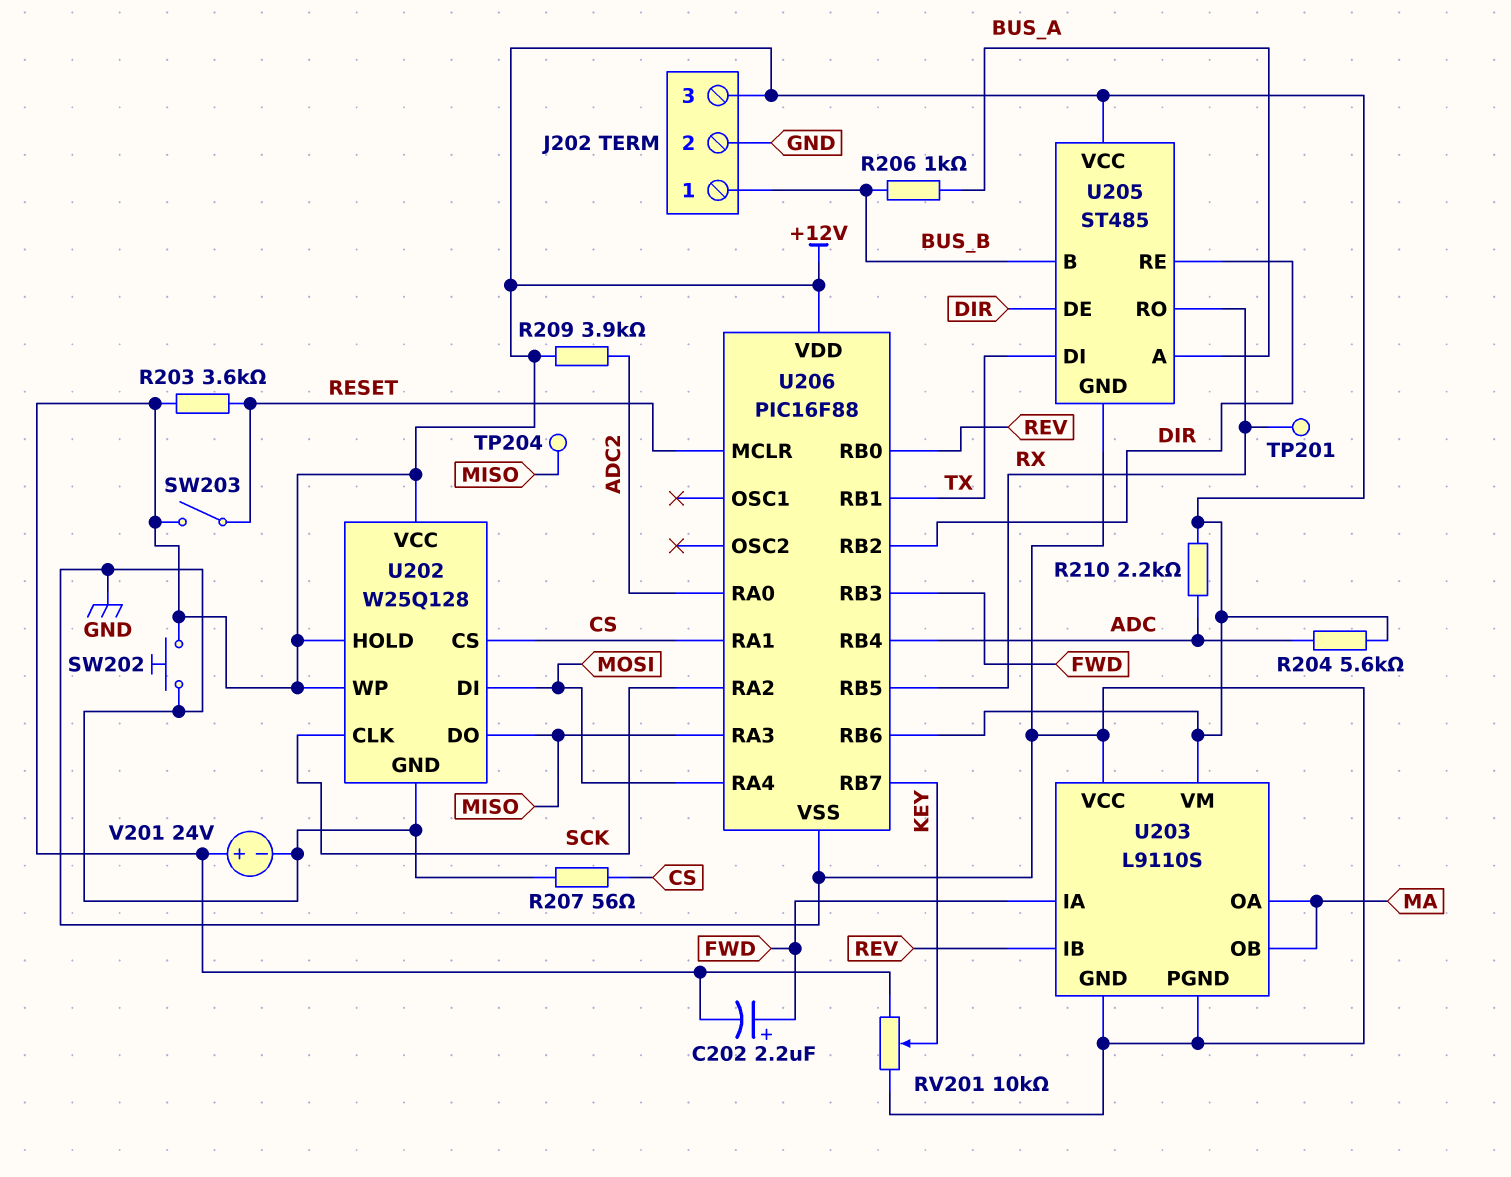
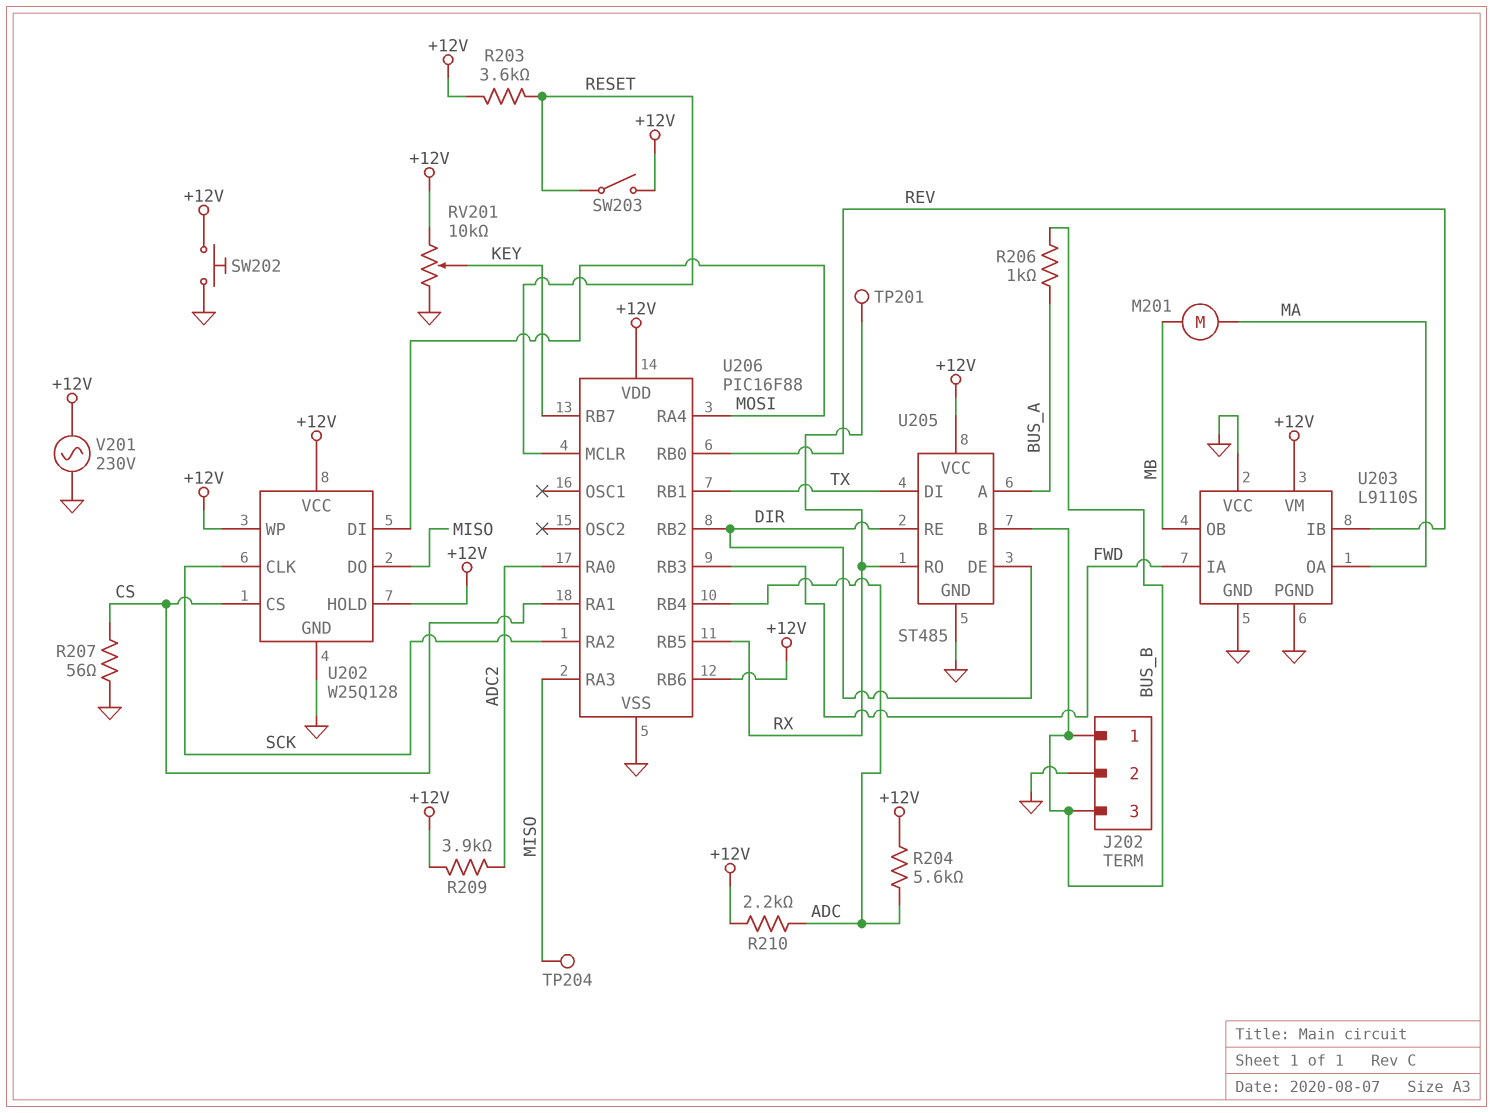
C202: 2.2uF (plus FWD, minus +12V) -> none
J202 pin 3: +12V -> BUS_B
M201: none -> motor (MA, MB)
U203 pin OB: MA -> MB
V201: 24V (plus +12V, minus GND) -> AC 230V (+12V, GND)

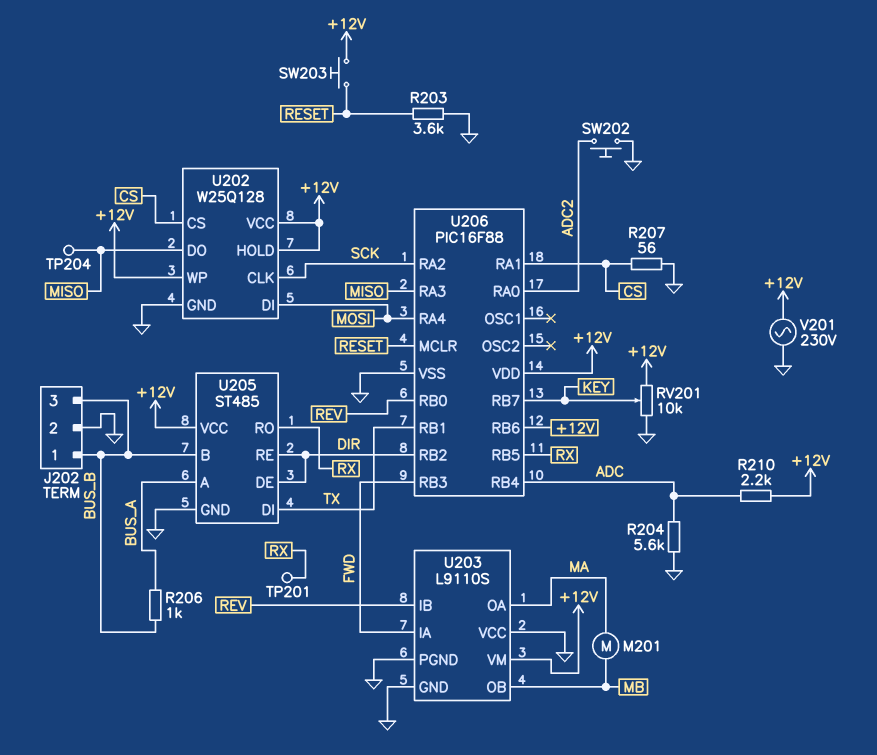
R203: 3.6k (+12V, RESET) -> 3.6k (GND, RESET)
R204: 5.6k (+12V, ADC) -> 5.6k (ADC, GND)
R209: 3.9k (+12V, ADC2) -> none
SW202: button (+12V, GND) -> button (ADC2, GND)
SW203: switch (+12V, RESET) -> button (+12V, RESET)

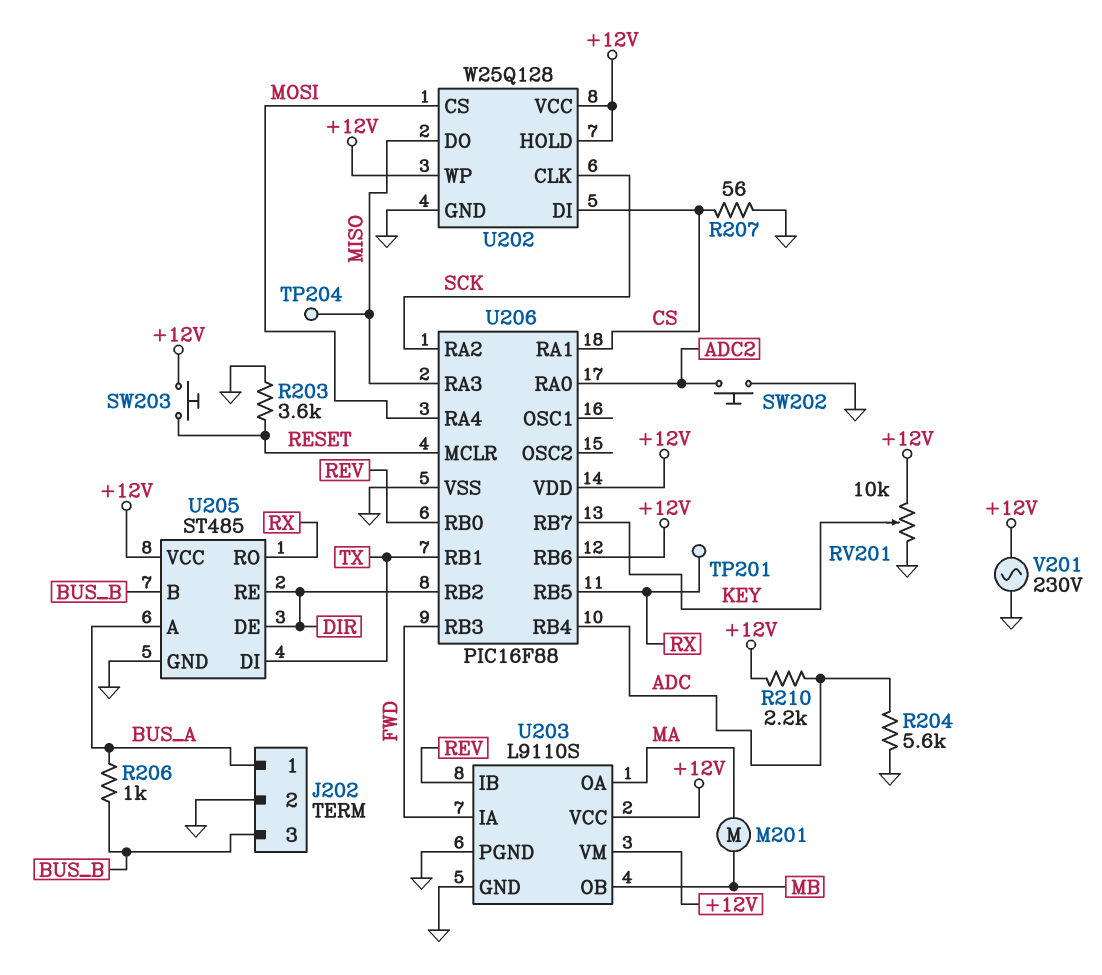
J202 pin 1: BUS_B -> BUS_A
U202 pin CS: CS -> MOSI
U202 pin DI: MOSI -> CS
U203 pin VCC: GND -> +12V

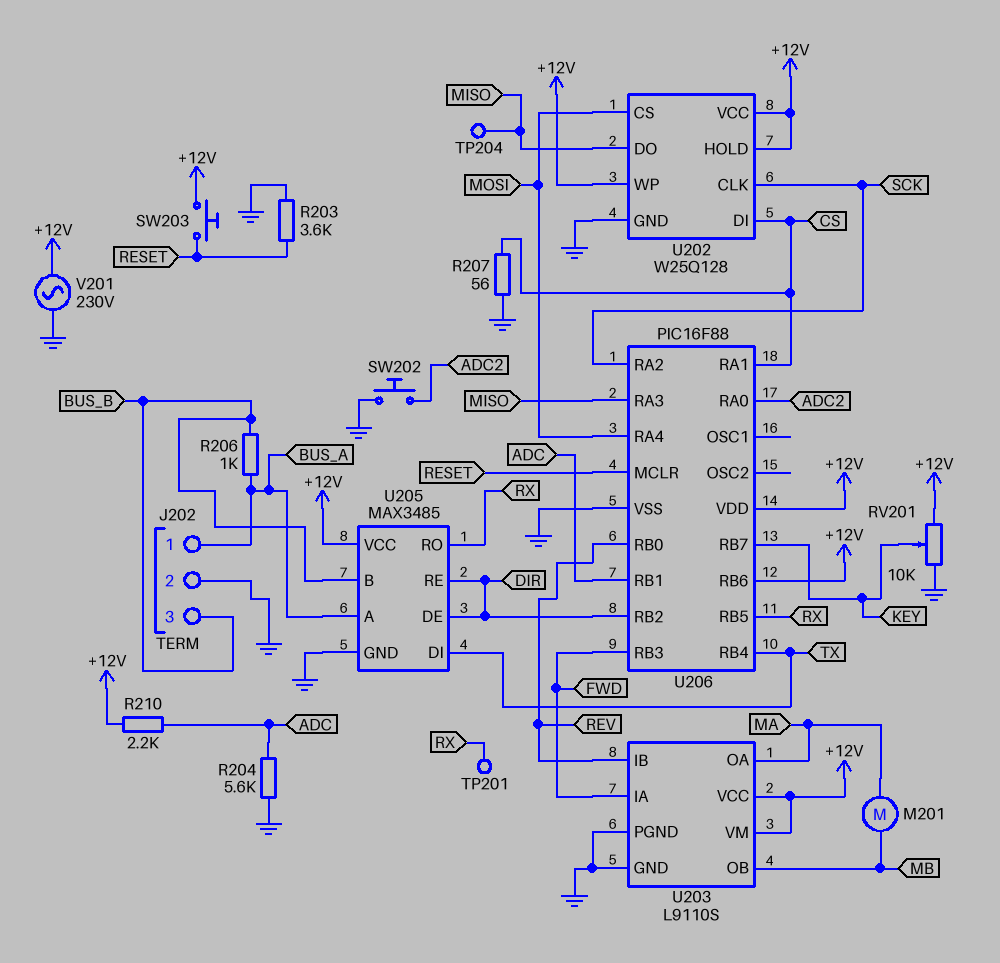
U205: ST485 -> MAX3485
U206 pin RB1: TX -> ADC
U206 pin RB4: ADC -> TX

